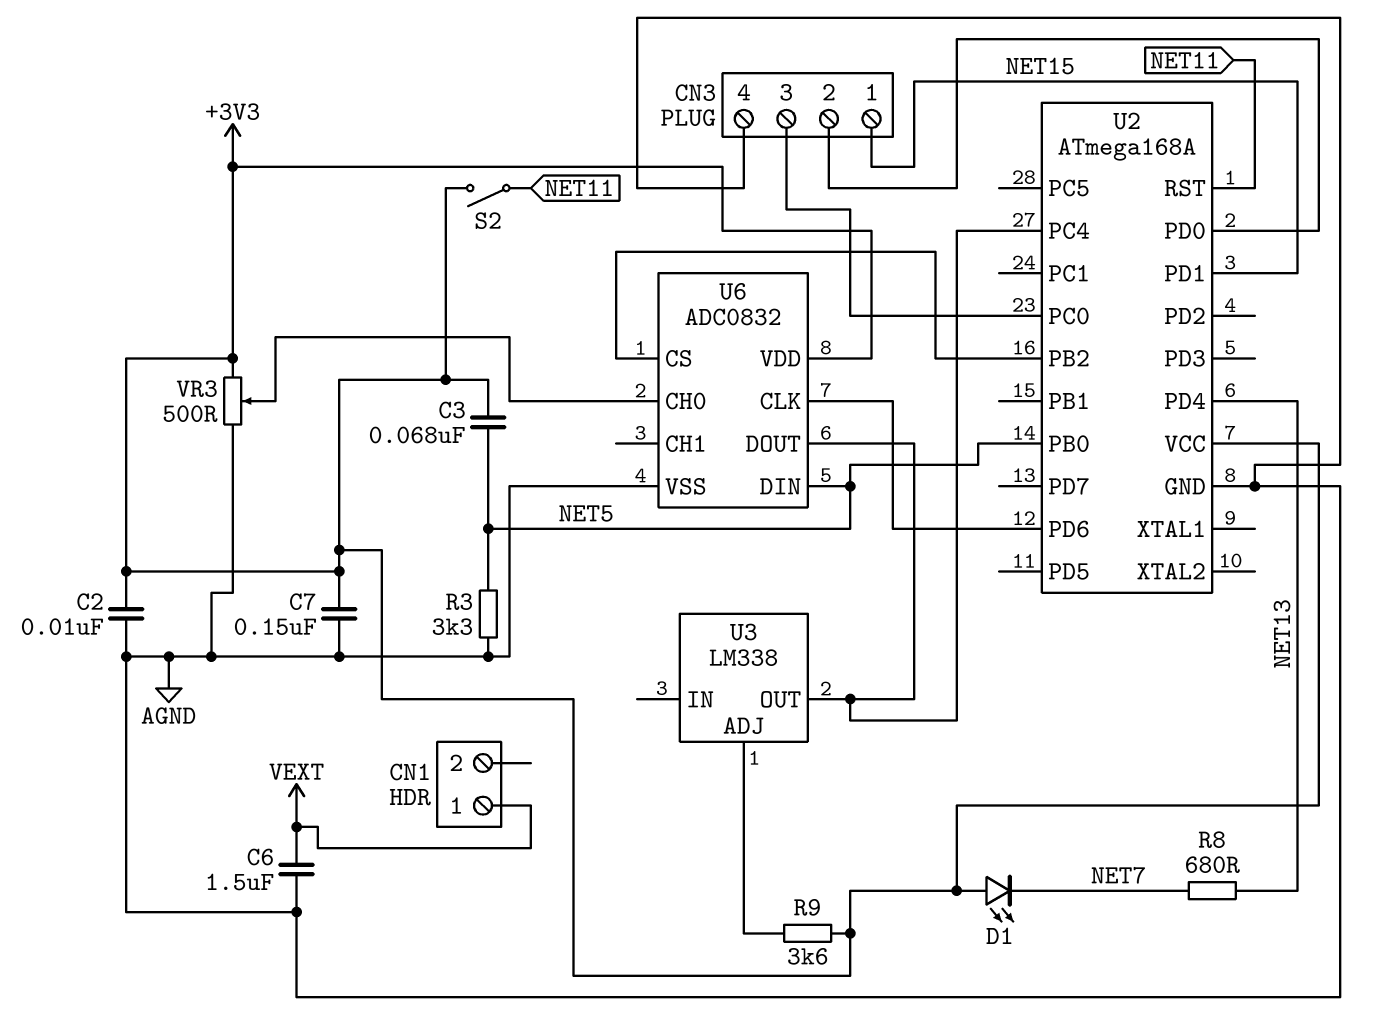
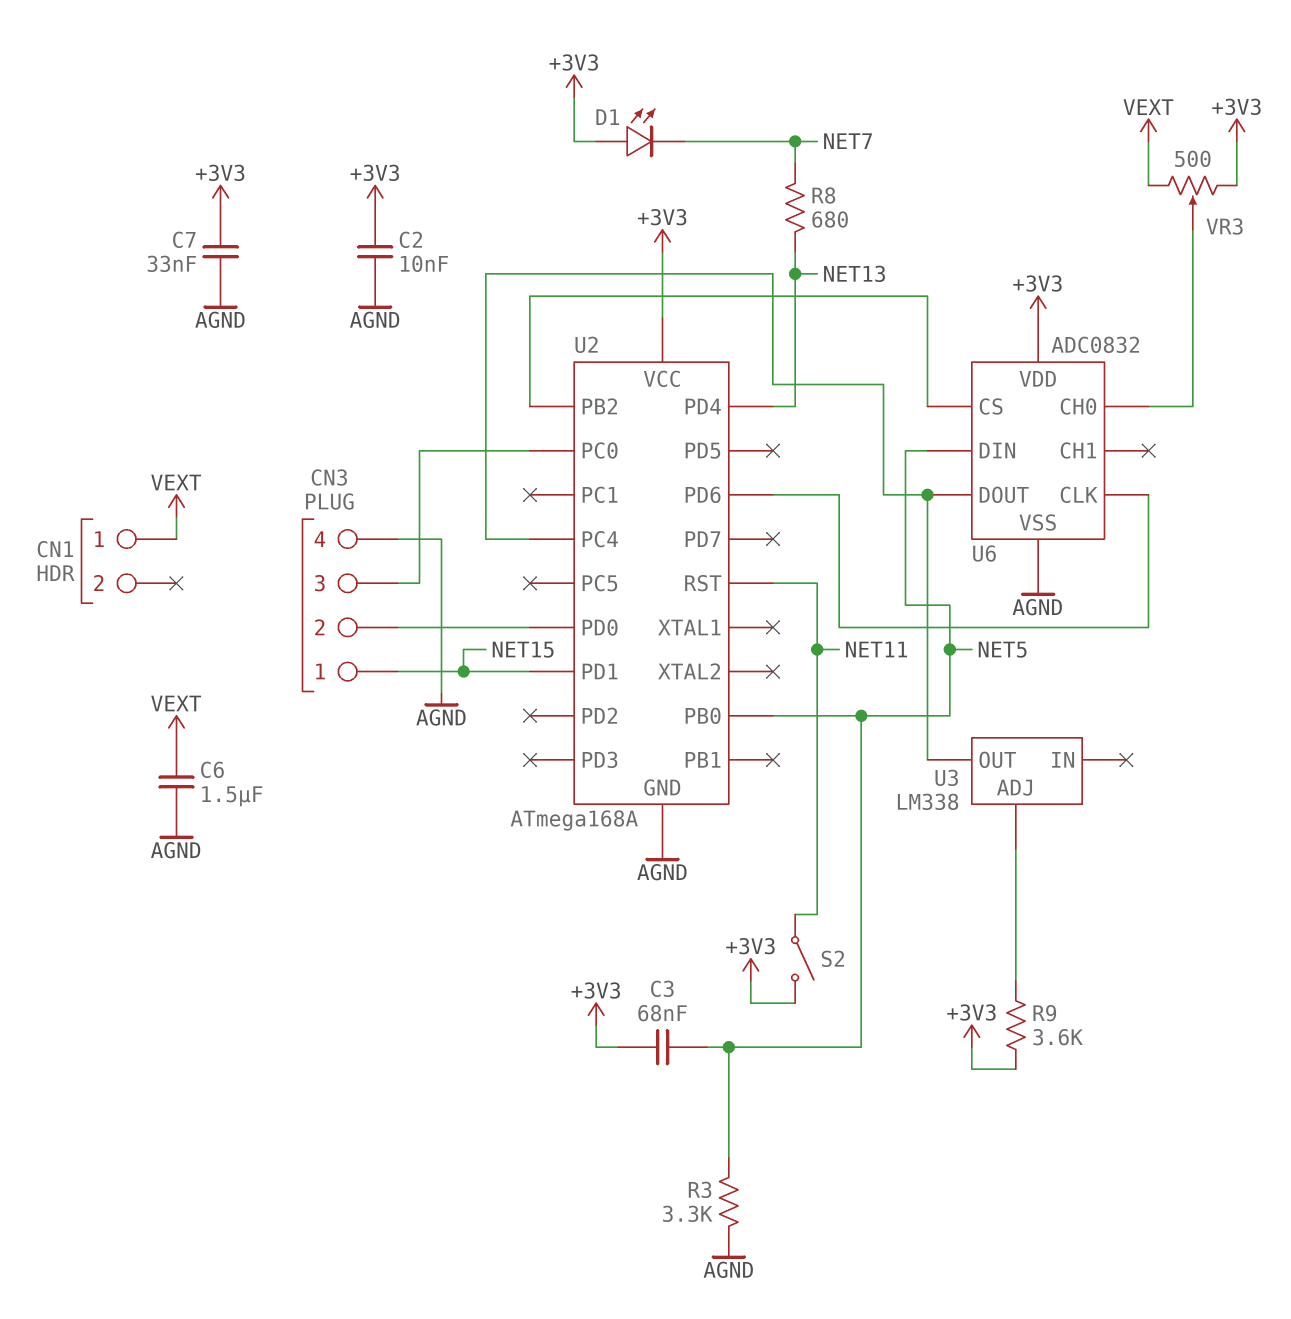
C7: 150nF (+3V3, AGND) -> 33nF (+3V3, AGND)
VR3: 500 (+3V3, AGND, wiper U6/CH0) -> 500 (+3V3, VEXT, wiper U6/CH0)

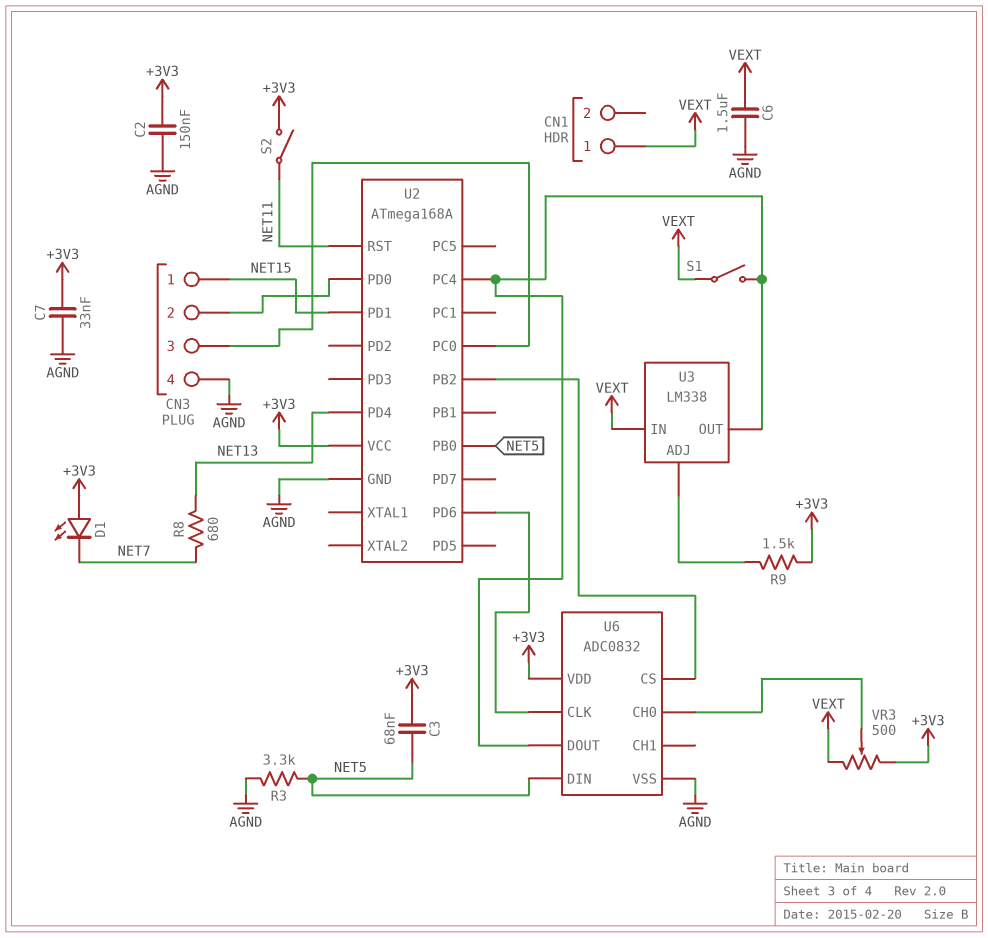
C2: 10nF (+3V3, AGND) -> 150nF (+3V3, AGND)
R9: 3.6k (+3V3, U3/ADJ) -> 1.5k (+3V3, U3/ADJ)
S1: none -> switch (U2/PC4, VEXT)
U3 pin IN: none -> VEXT

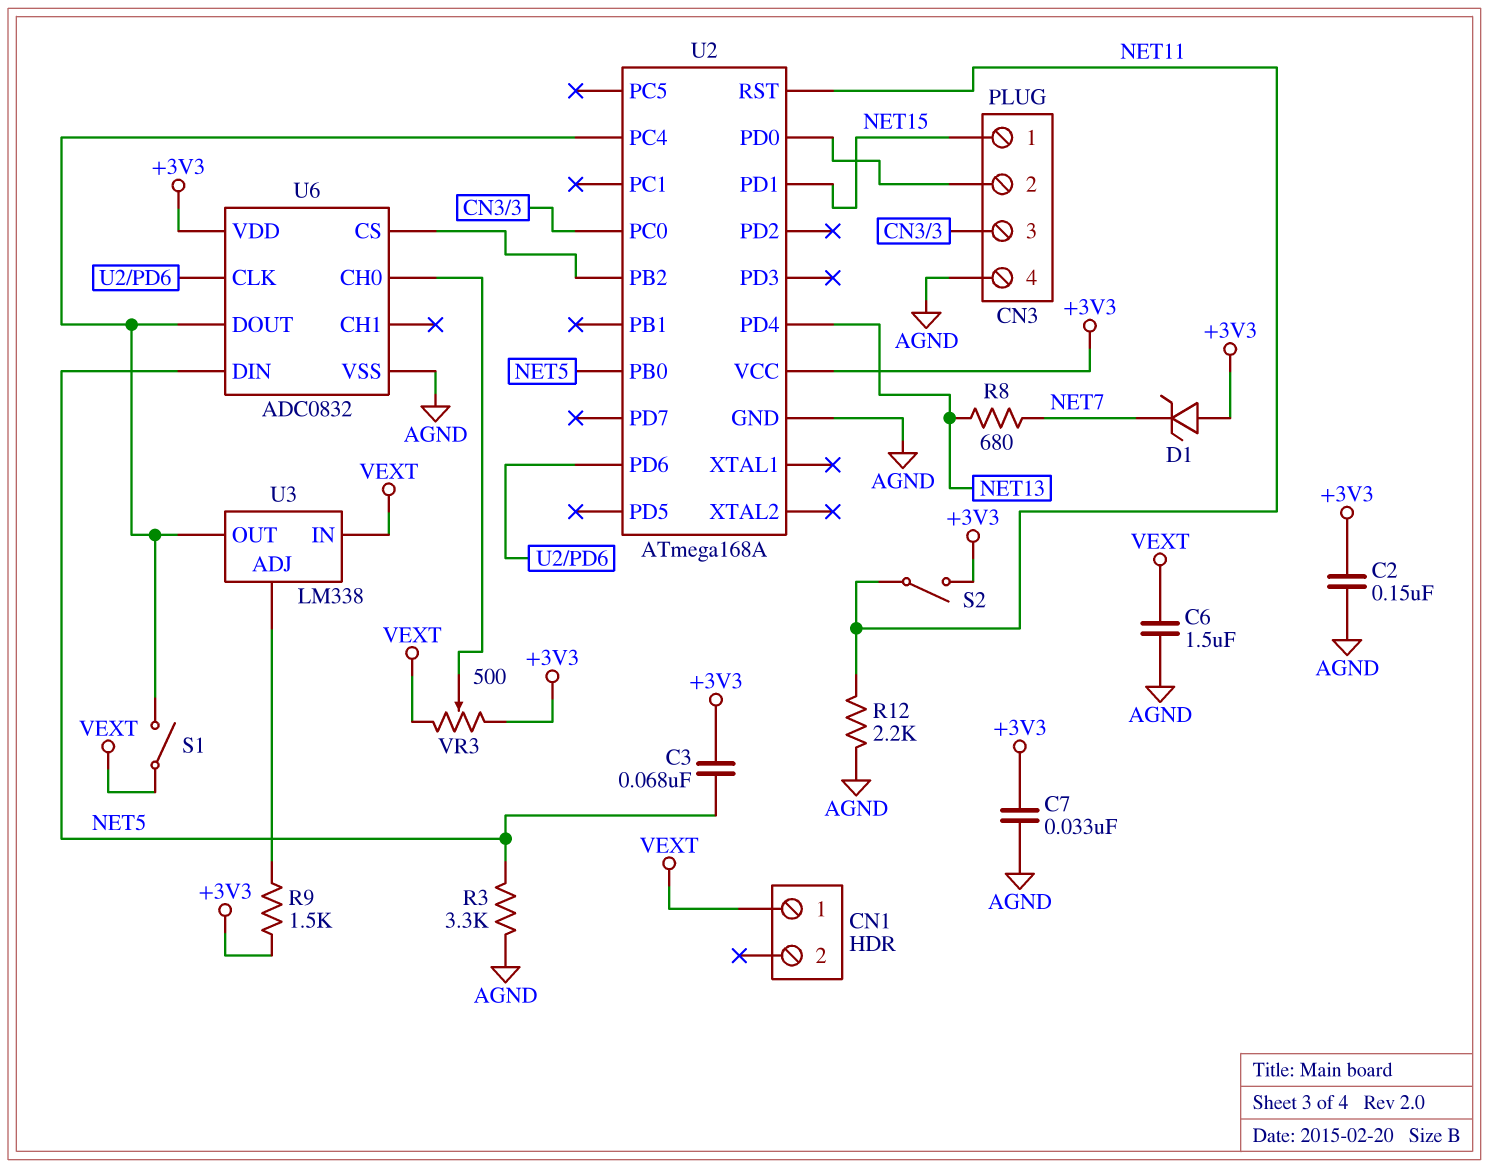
D1: LED (A +3V3, K NET7) -> zener (A +3V3, K NET7)
R12: none -> 2.2k (AGND, NET11)

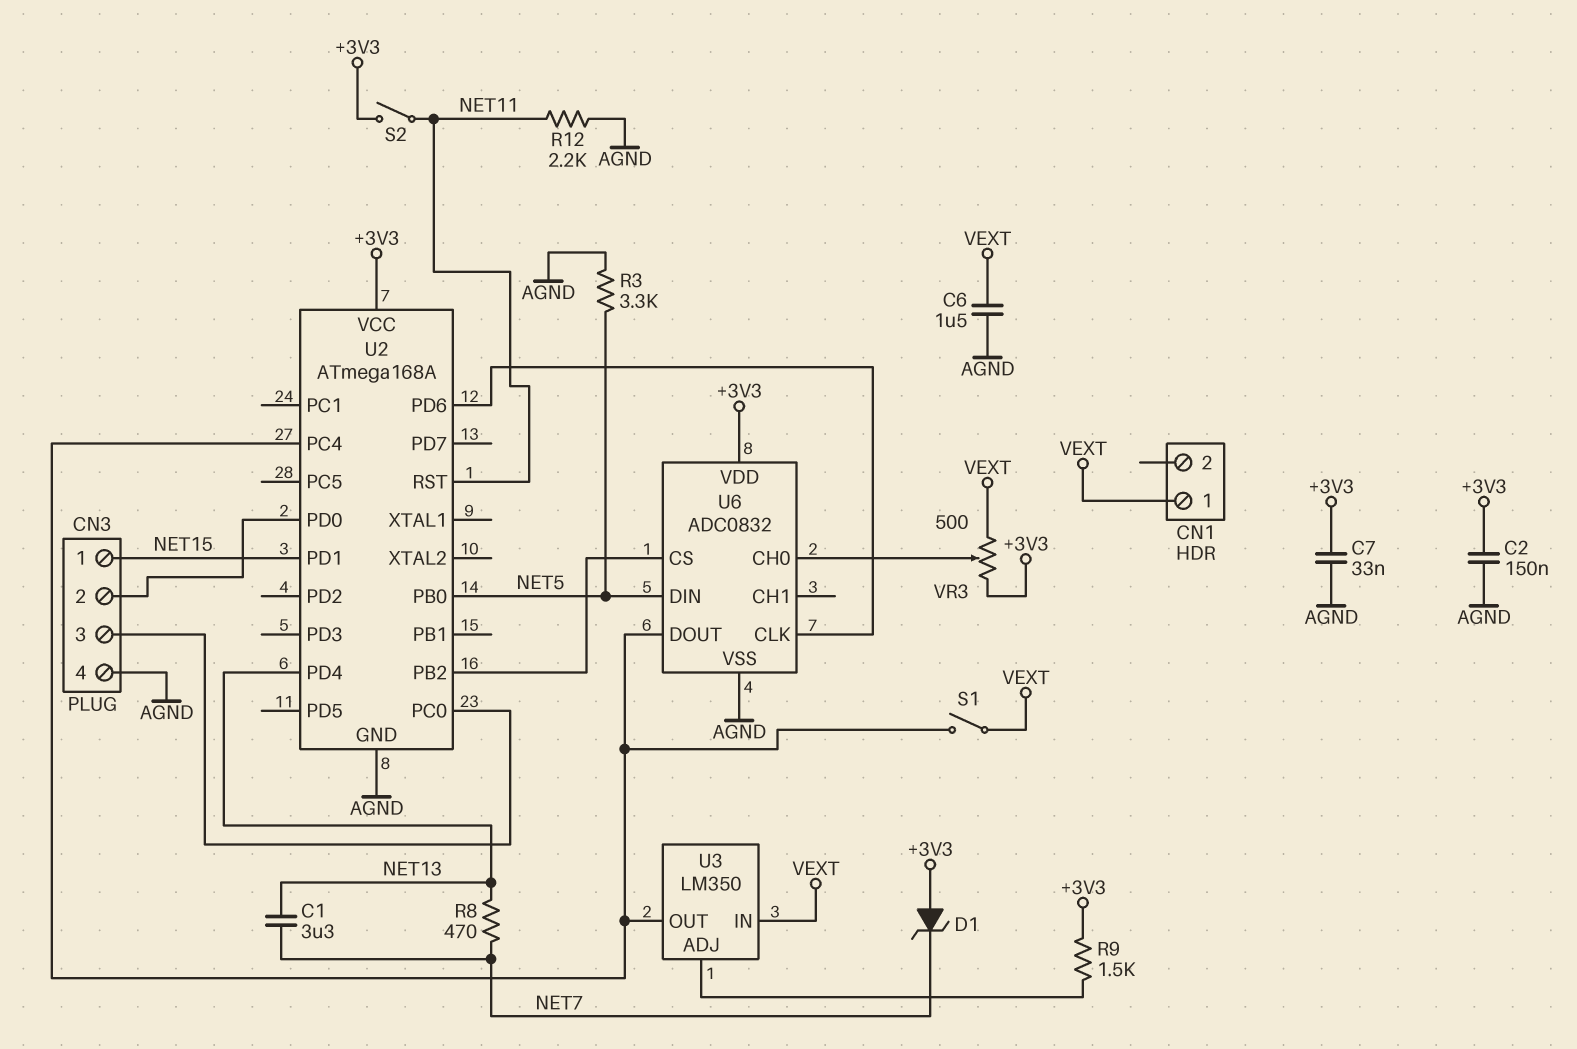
C1: none -> 3.3uF (NET7, NET13)
C3: 68nF (+3V3, NET5) -> none
R8: 680 (NET7, NET13) -> 470 (NET7, NET13)
U3: LM338 -> LM350

